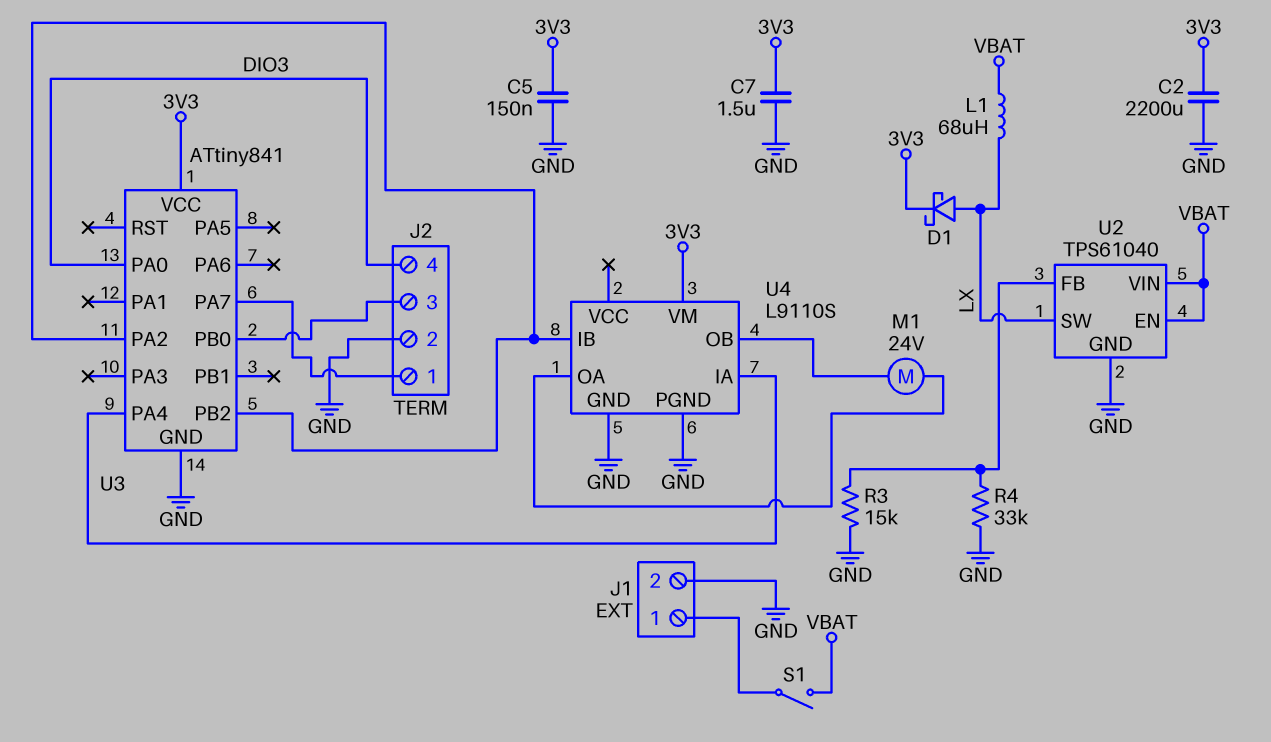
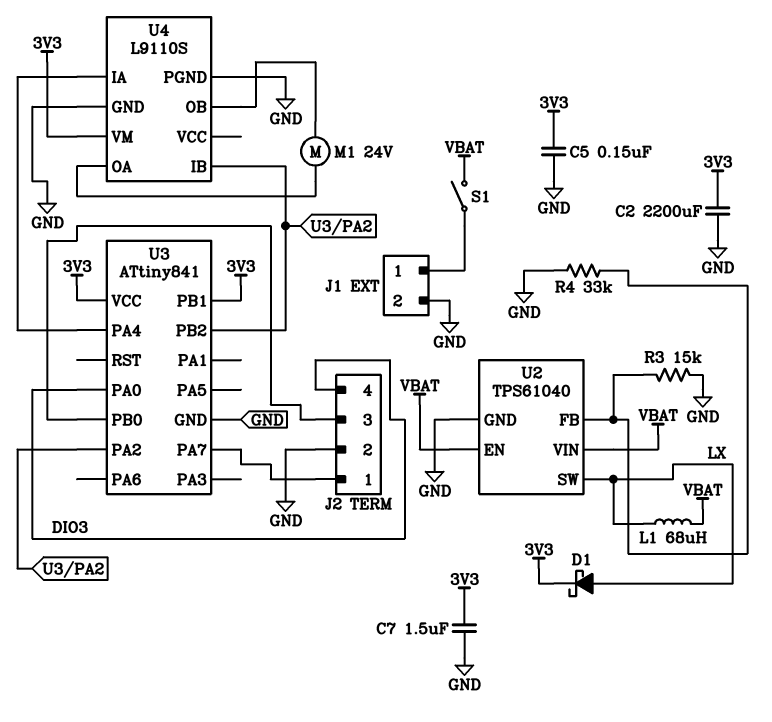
U3 pin PB1: none -> 3V3

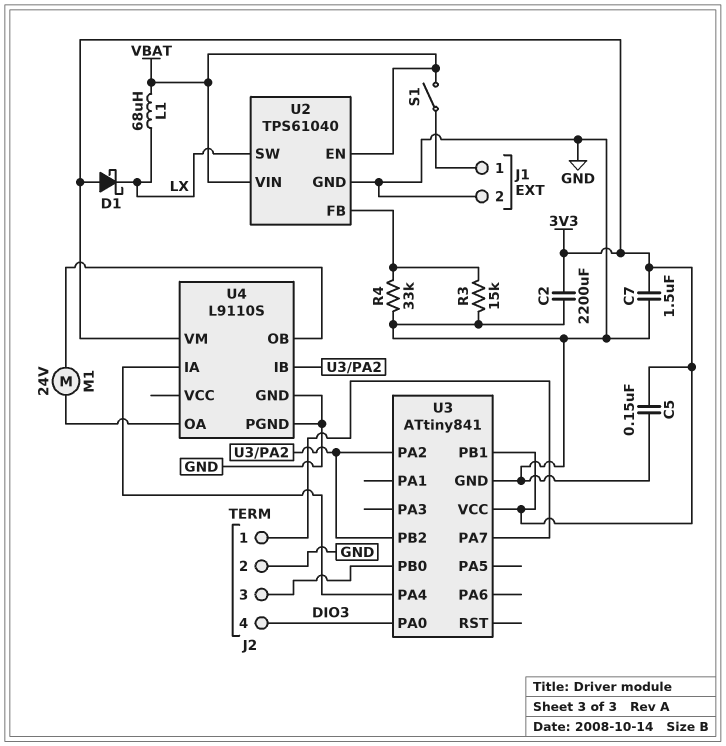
D1: schottky (A LX, K 3V3) -> schottky (A 3V3, K LX)

